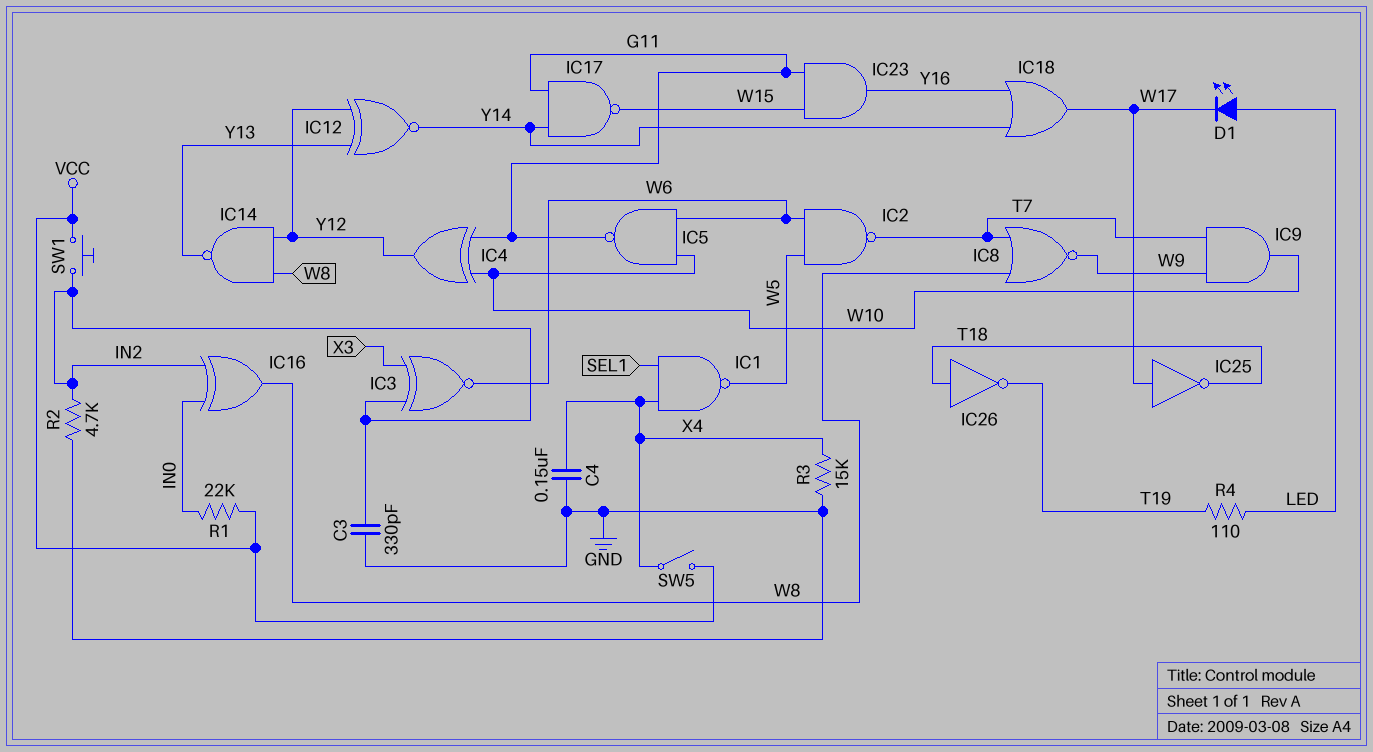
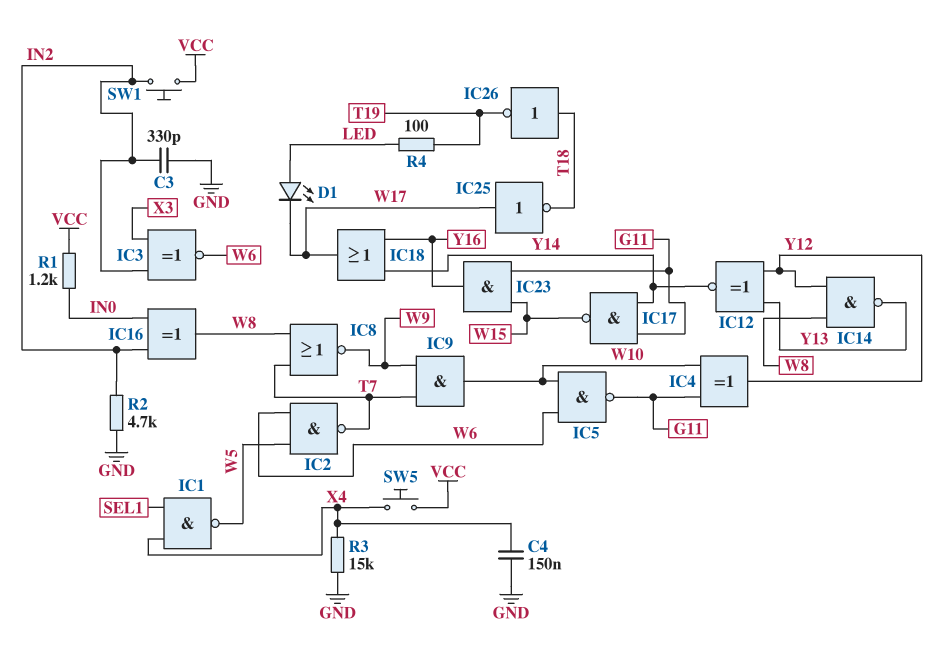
R1: 22k (IN0, VCC) -> 1.2k (IN0, VCC)
R4: 110 (LED, T19) -> 100 (LED, T19)
SW5: switch (VCC, X4) -> button (VCC, X4)

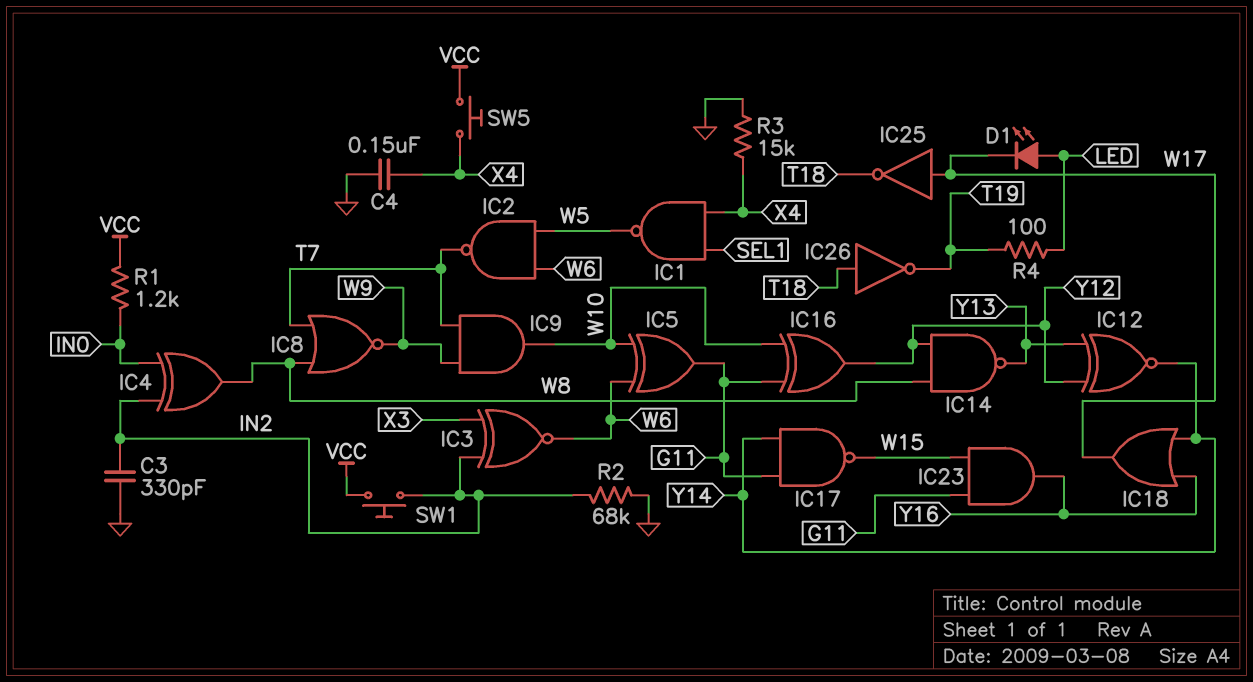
IC4: XOR (in G11, in W10, out Y12) -> XOR (in IN0, in IN2, out W8)
IC5: NAND (in W6, in W10, out G11) -> XOR (in W6, in W10, out G11)
IC16: XOR (in IN0, in IN2, out W8) -> XOR (in G11, in W10, out Y12)
R2: 4.7k (GND, IN2) -> 68k (GND, IN2)

